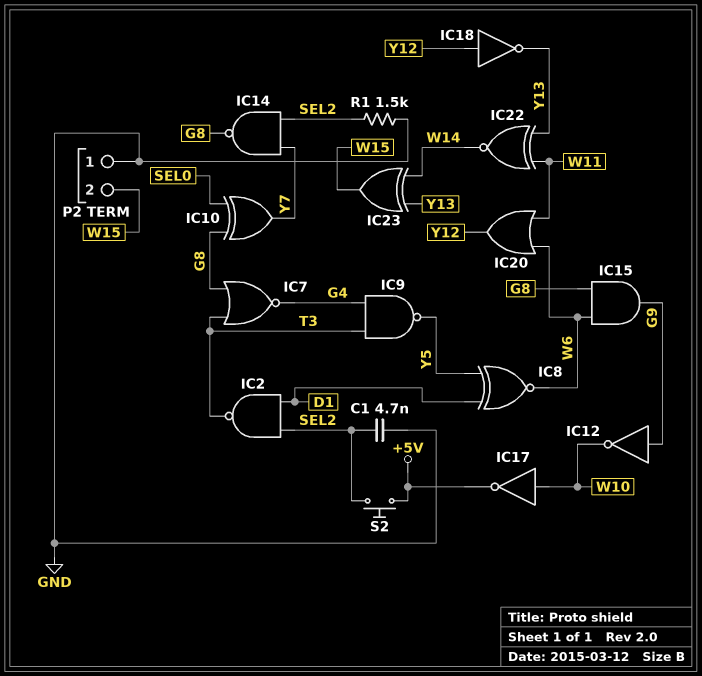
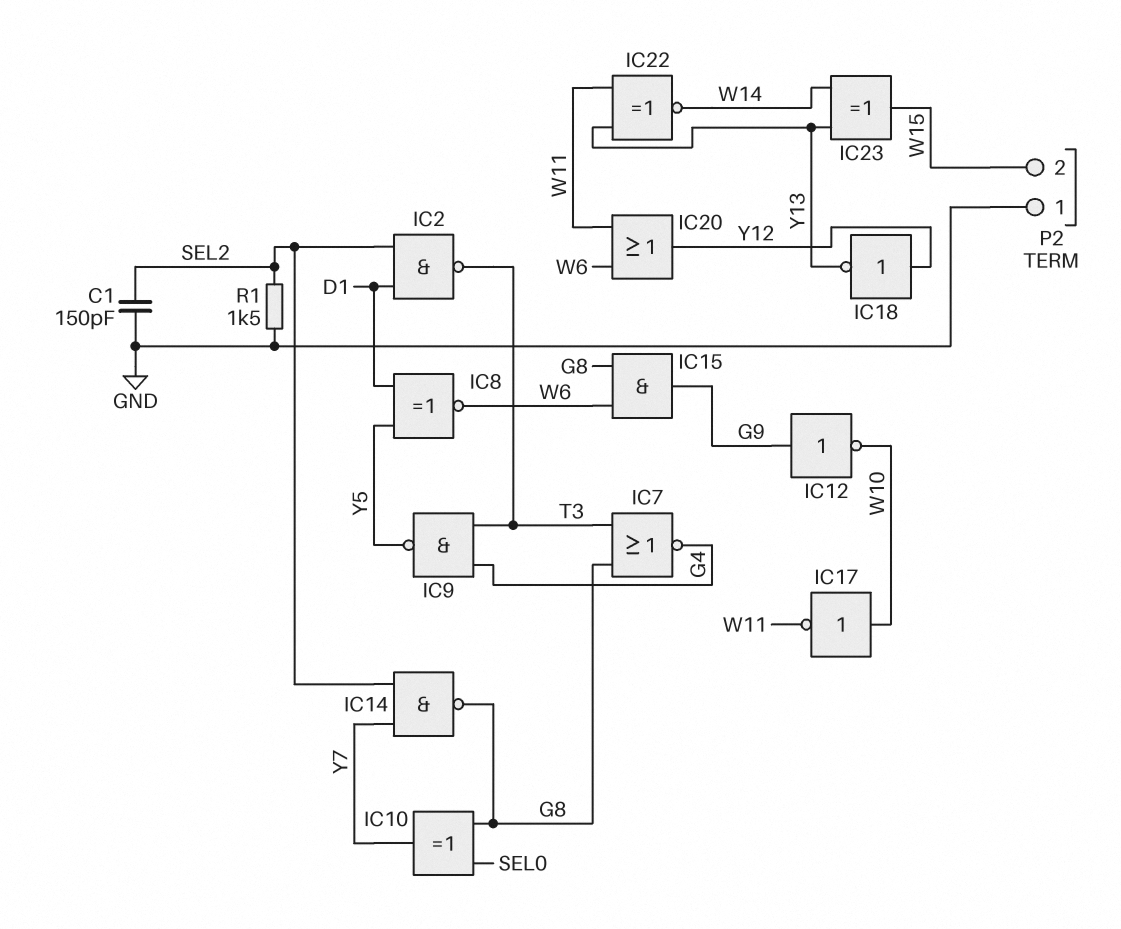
C1: 4.7nF (GND, SEL2) -> 150pF (GND, SEL2)
IC17: NOT (in W10, out +5V) -> NOT (in W10, out W11)
S2: button (+5V, SEL2) -> none

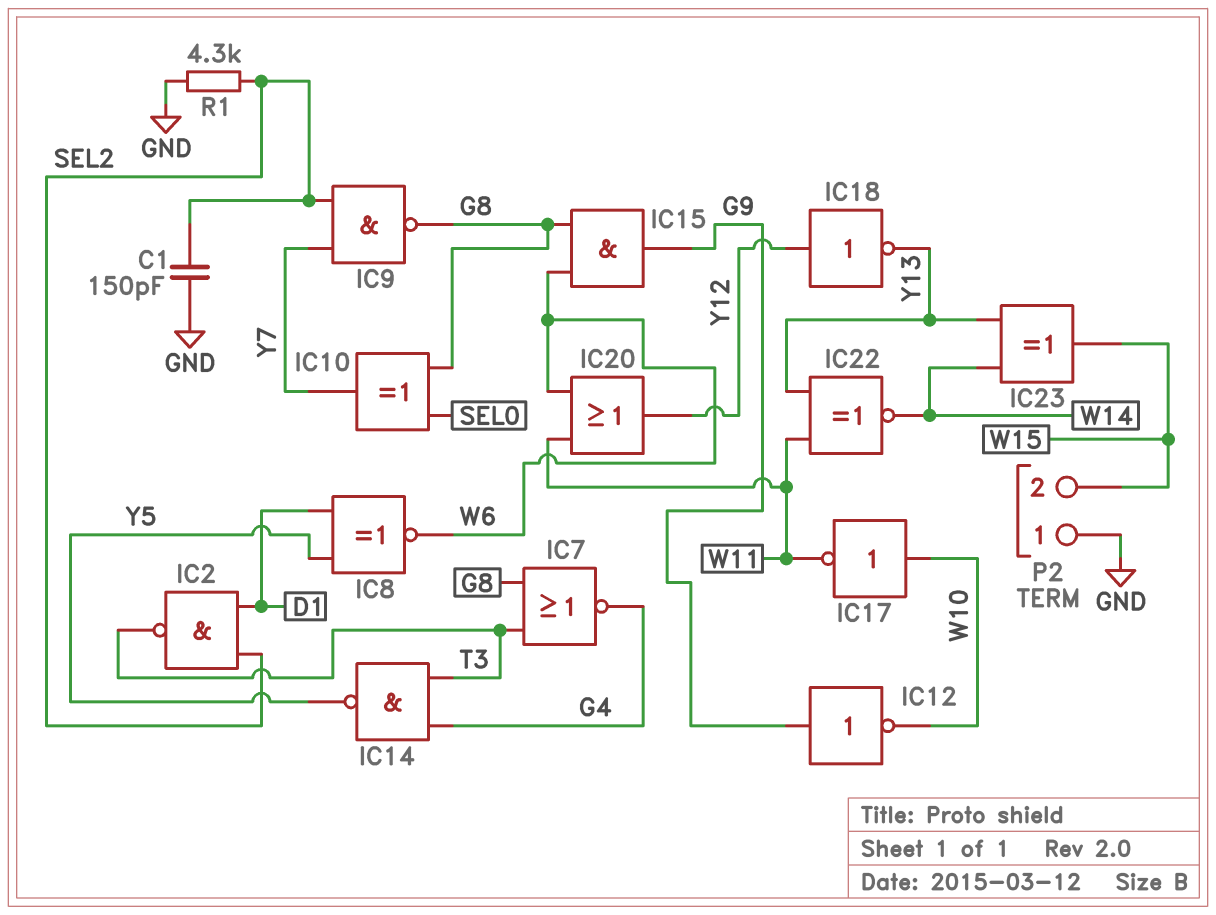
IC9: NAND (in G4, in T3, out Y5) -> NAND (in SEL2, in Y7, out G8)
IC14: NAND (in SEL2, in Y7, out G8) -> NAND (in G4, in T3, out Y5)
R1: 1.5k (GND, SEL2) -> 4.3k (GND, SEL2)

